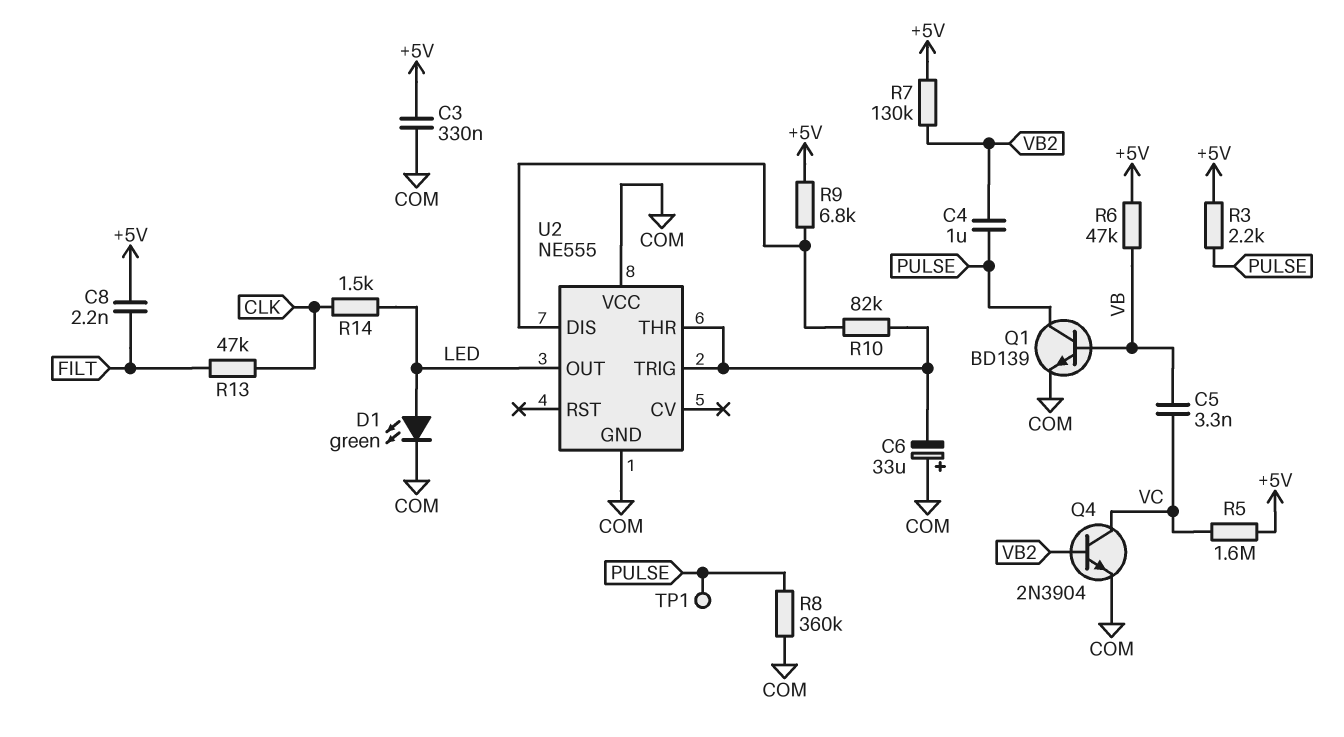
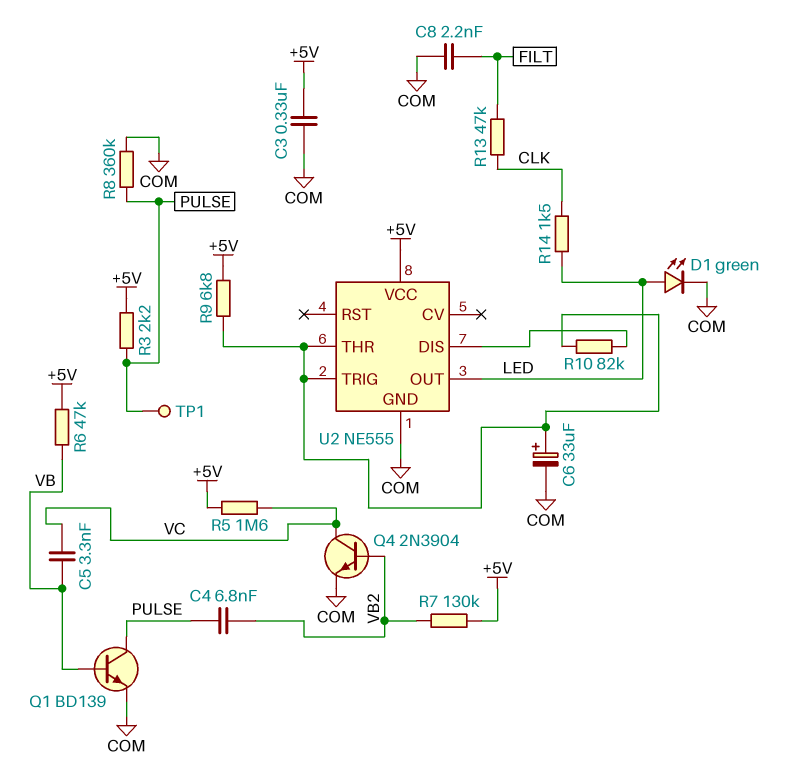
C4: 1uF (PULSE, VB2) -> 6.8nF (PULSE, VB2)
C6: 33uF (plus COM, minus U2/THR) -> 33uF (plus U2/THR, minus COM)
C8: 2.2nF (+5V, FILT) -> 2.2nF (COM, FILT)
R9: 6.8k (+5V, U2/DIS) -> 6.8k (+5V, U2/THR)
U2 pin VCC: COM -> +5V

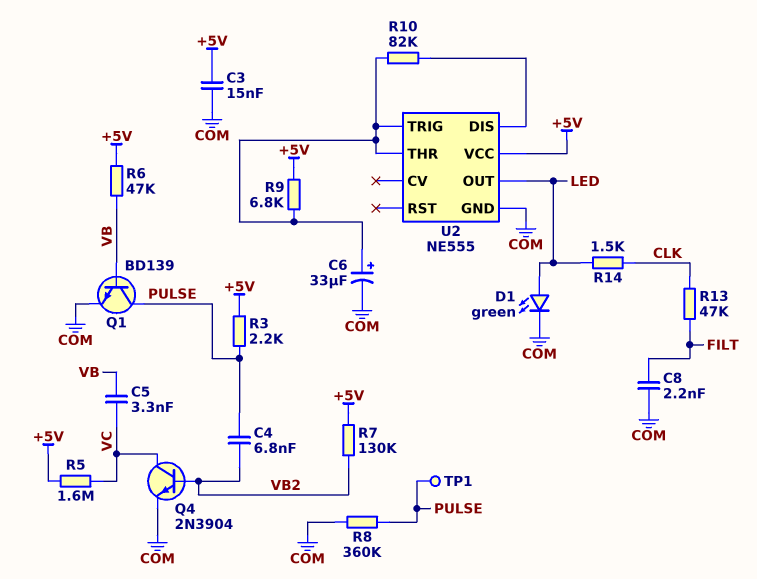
C3: 330nF (+5V, COM) -> 15nF (+5V, COM)

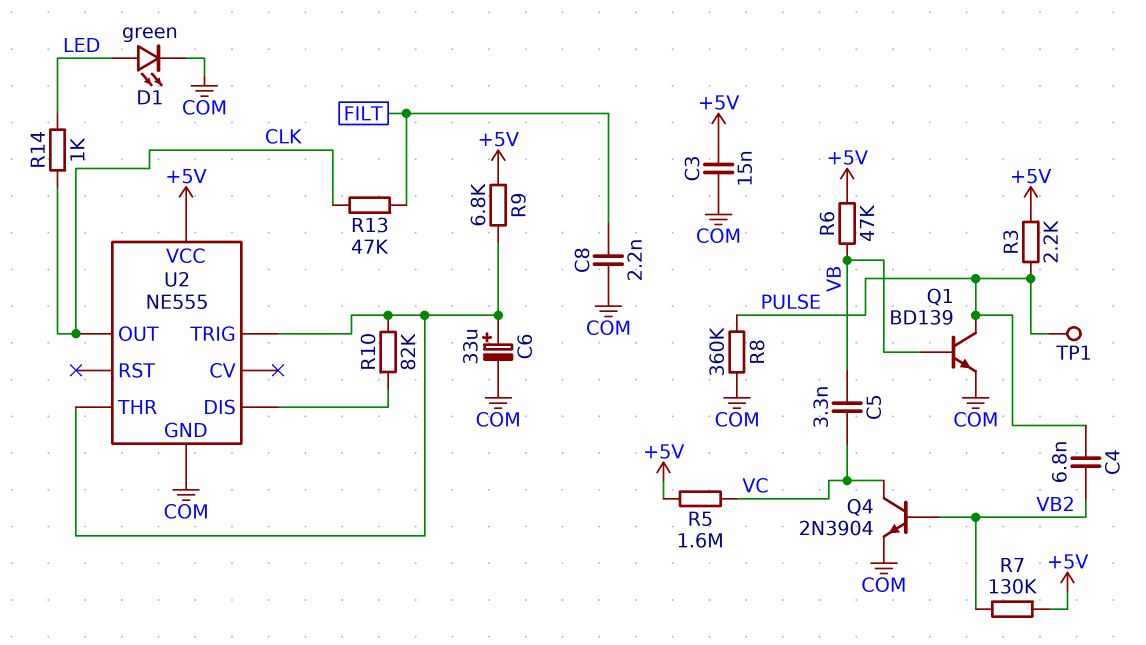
R14: 1.5k (CLK, LED) -> 1k (CLK, LED)
U2 pin OUT: LED -> CLK

